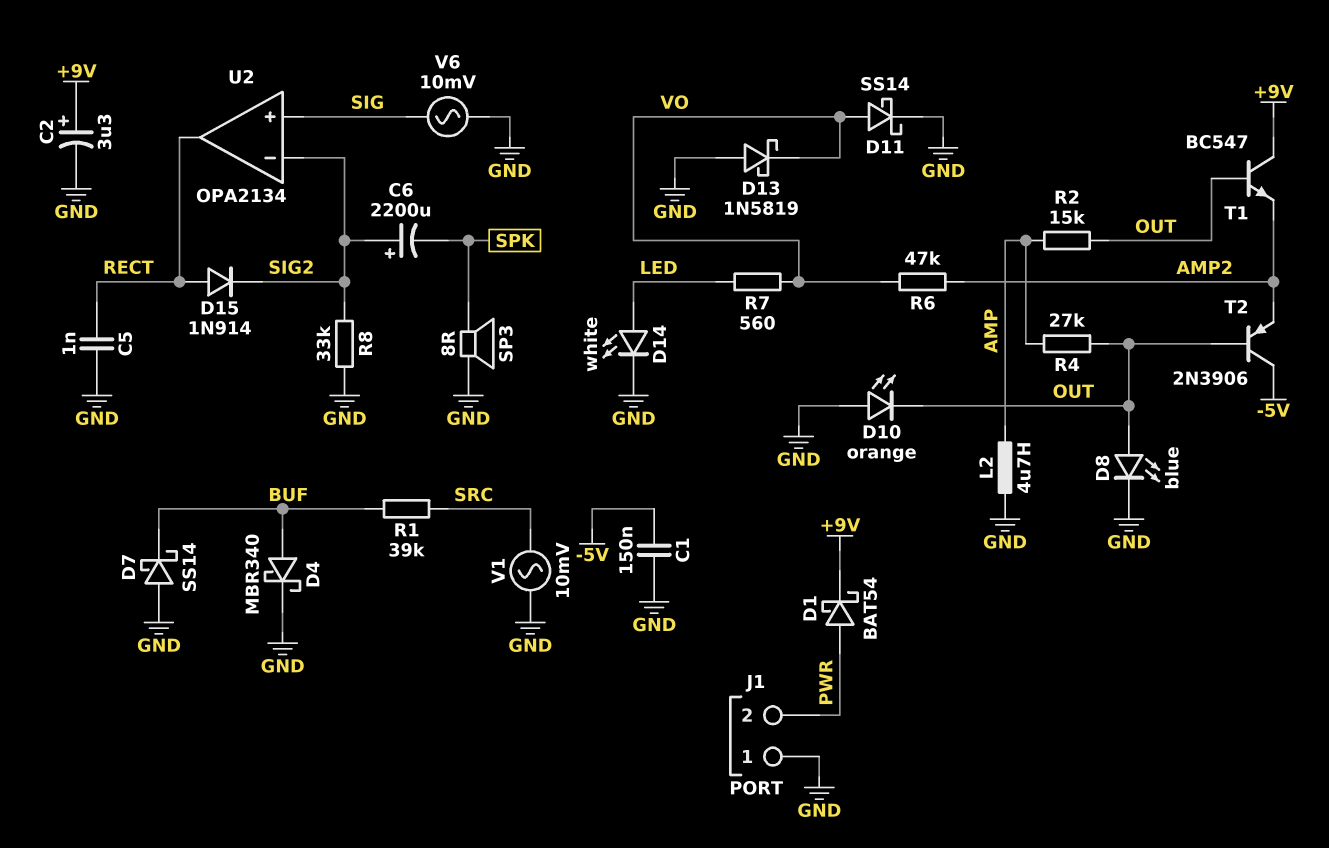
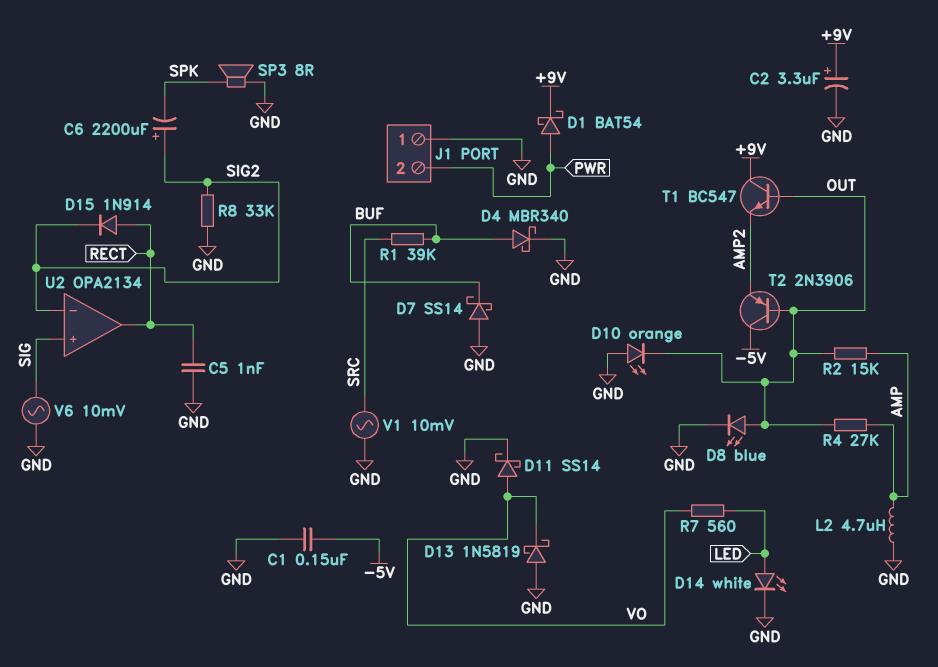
R6: 47k (AMP2, VO) -> none

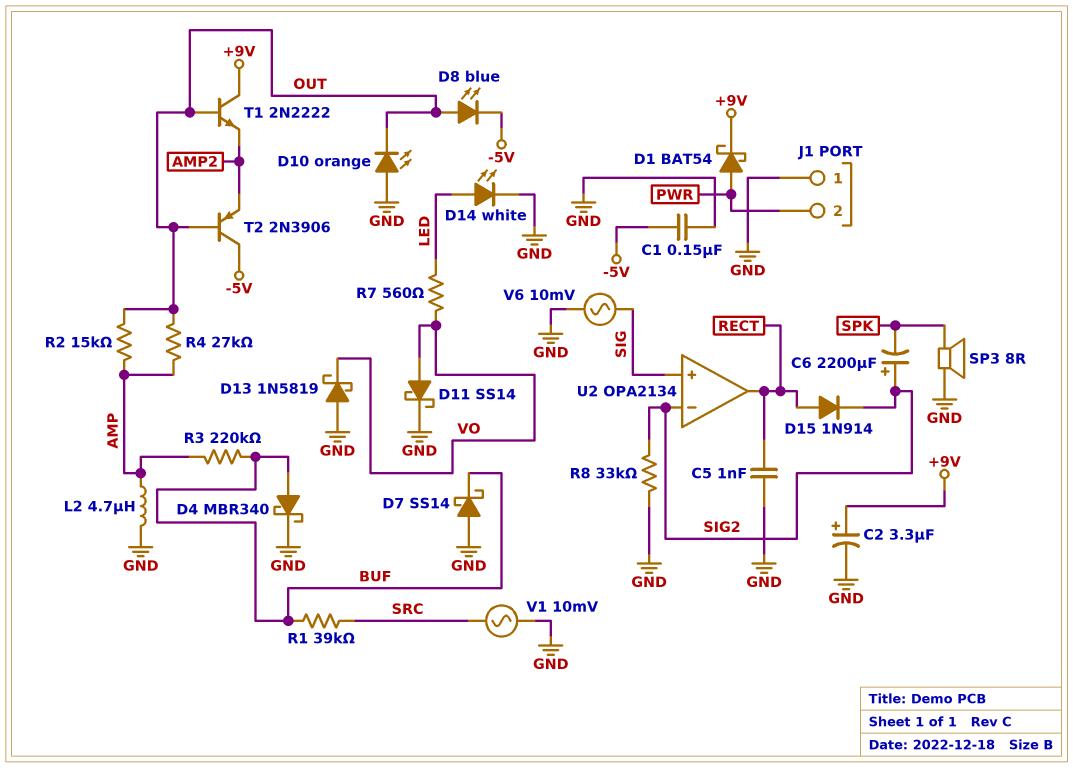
D8: LED blue (A OUT, K GND) -> LED blue (A OUT, K -5V)
R3: none -> 220k (AMP, BUF)
T1: NPN BC547 (B OUT, C +9V, E AMP2) -> NPN 2N2222 (B OUT, C +9V, E AMP2)

